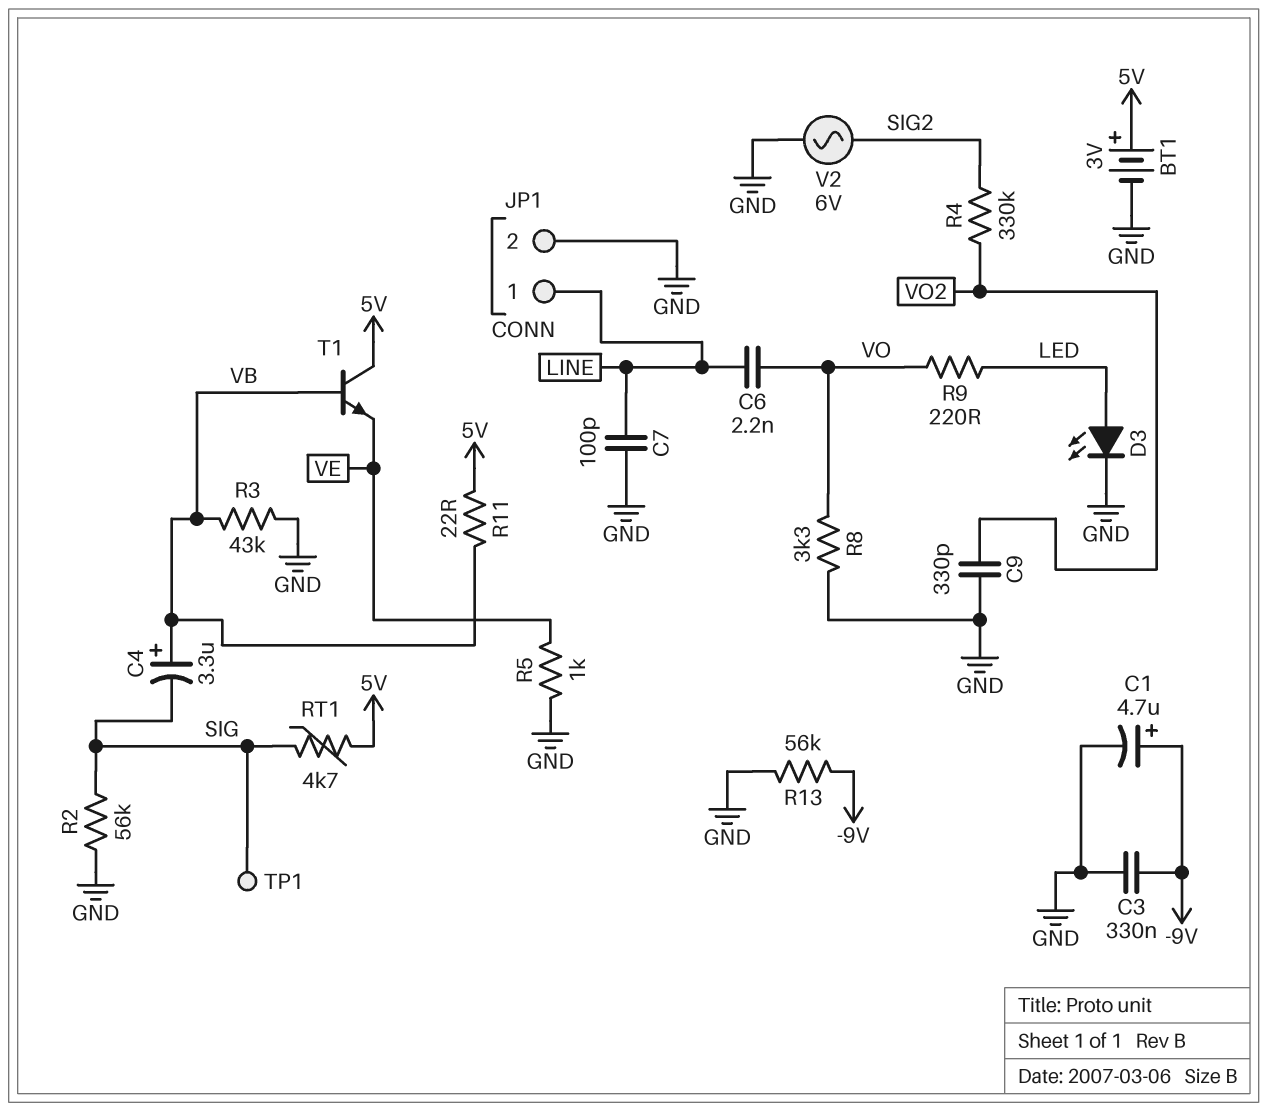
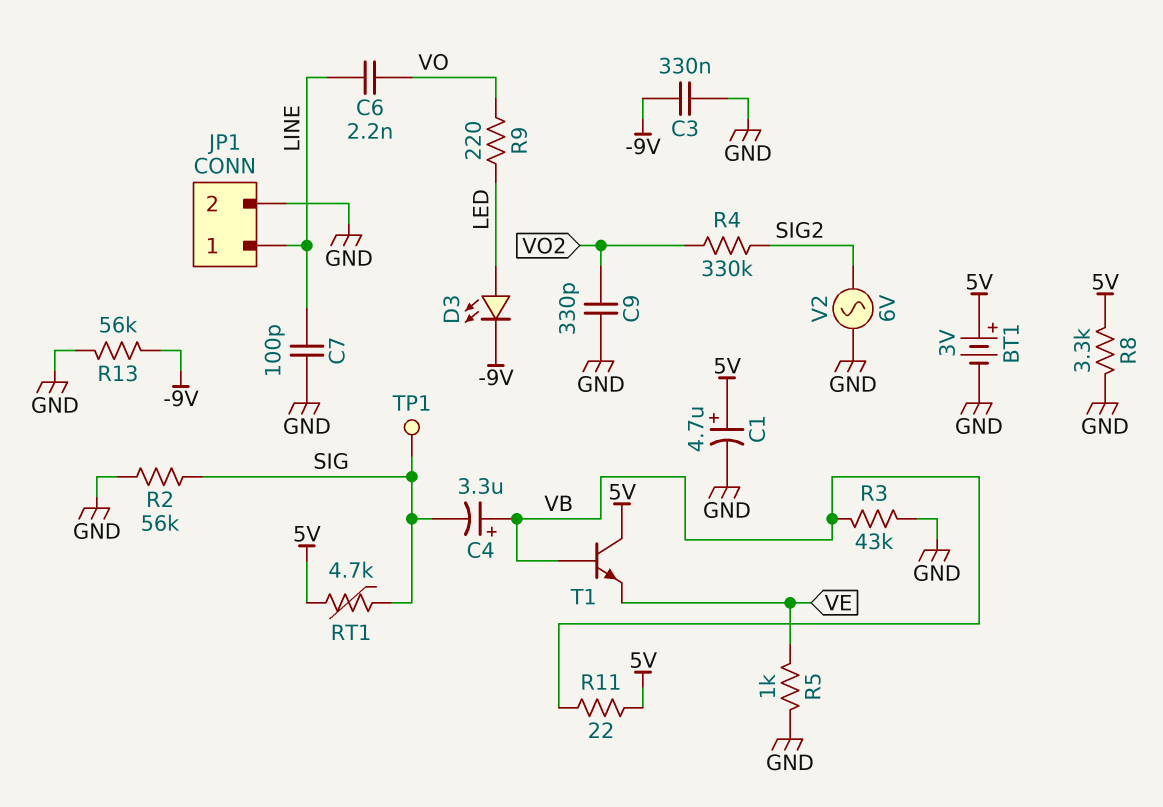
C1: 4.7uF (plus -9V, minus GND) -> 4.7uF (plus 5V, minus GND)
D3: LED (A LED, K GND) -> LED (A LED, K -9V)
R8: 3.3k (GND, VO) -> 3.3k (5V, GND)

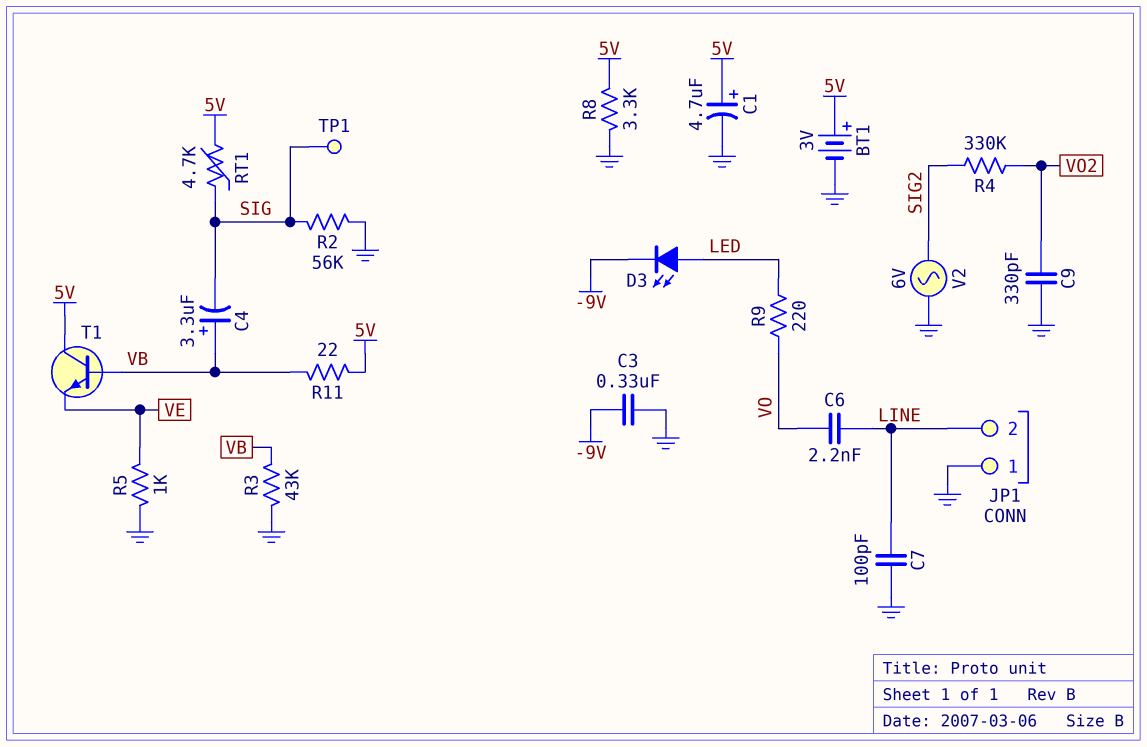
JP1 pin 1: LINE -> GND
JP1 pin 2: GND -> LINE
R13: 56k (-9V, GND) -> none

